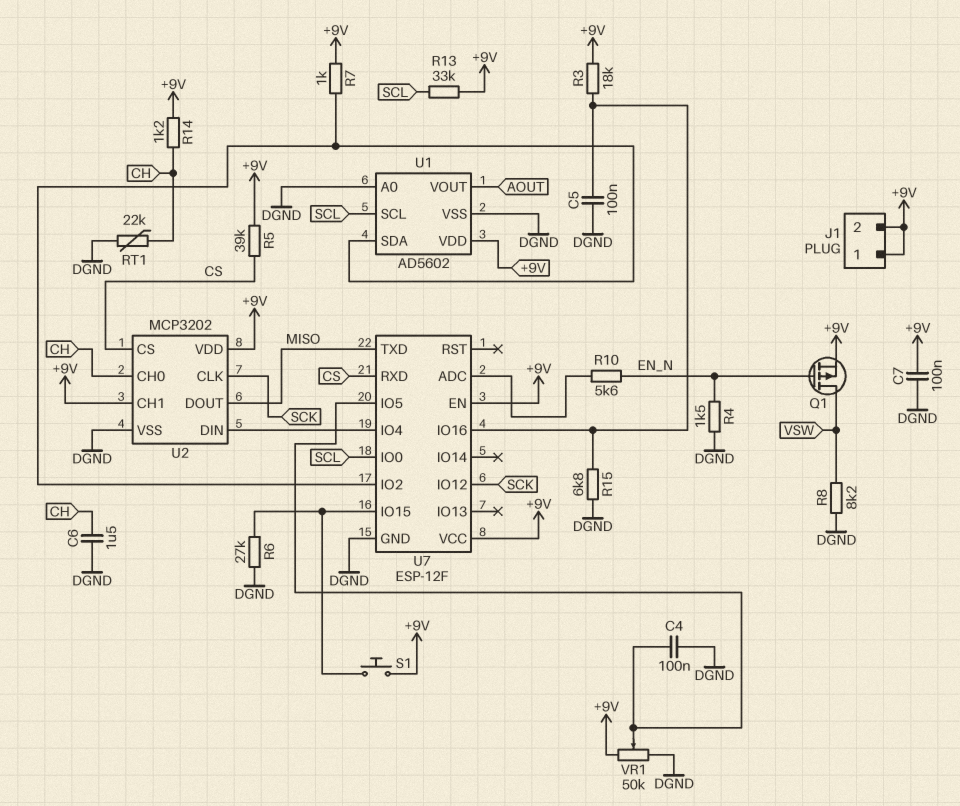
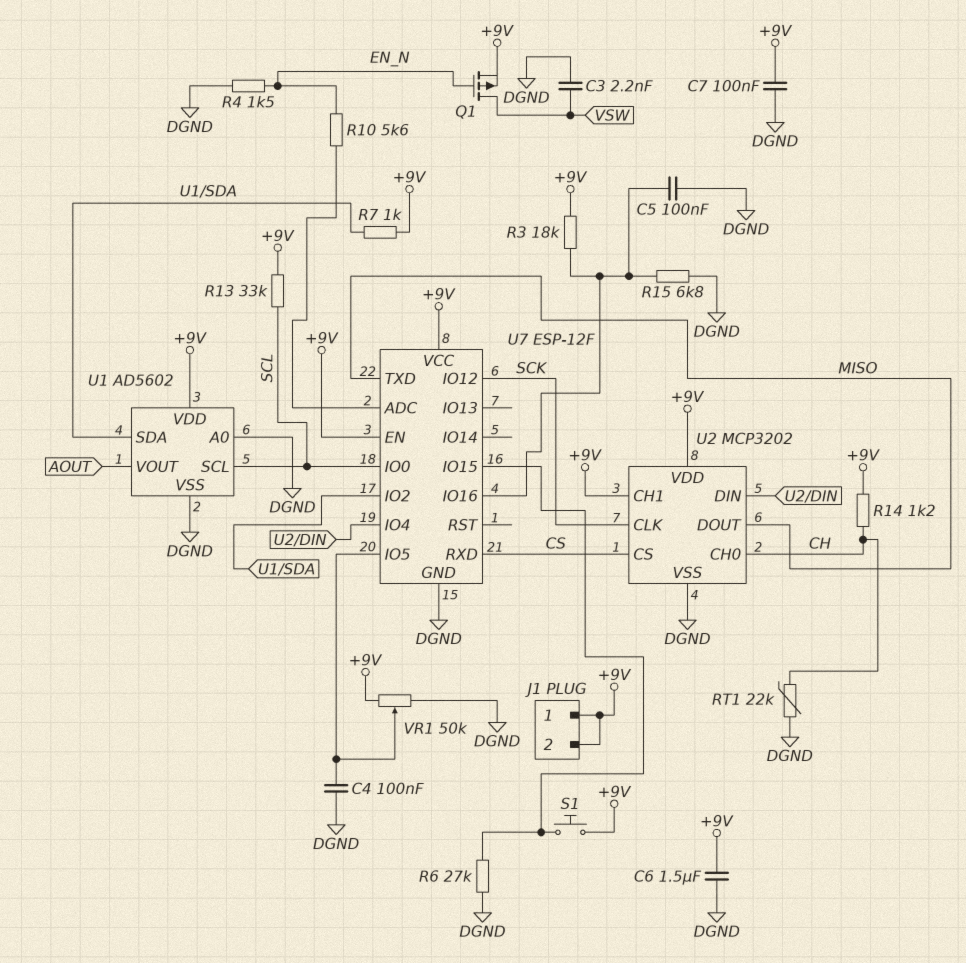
C3: none -> 2.2nF (DGND, VSW)
C6: 1.5uF (CH, DGND) -> 1.5uF (+9V, DGND)
R5: 39k (+9V, CS) -> none
R8: 8.2k (DGND, VSW) -> none

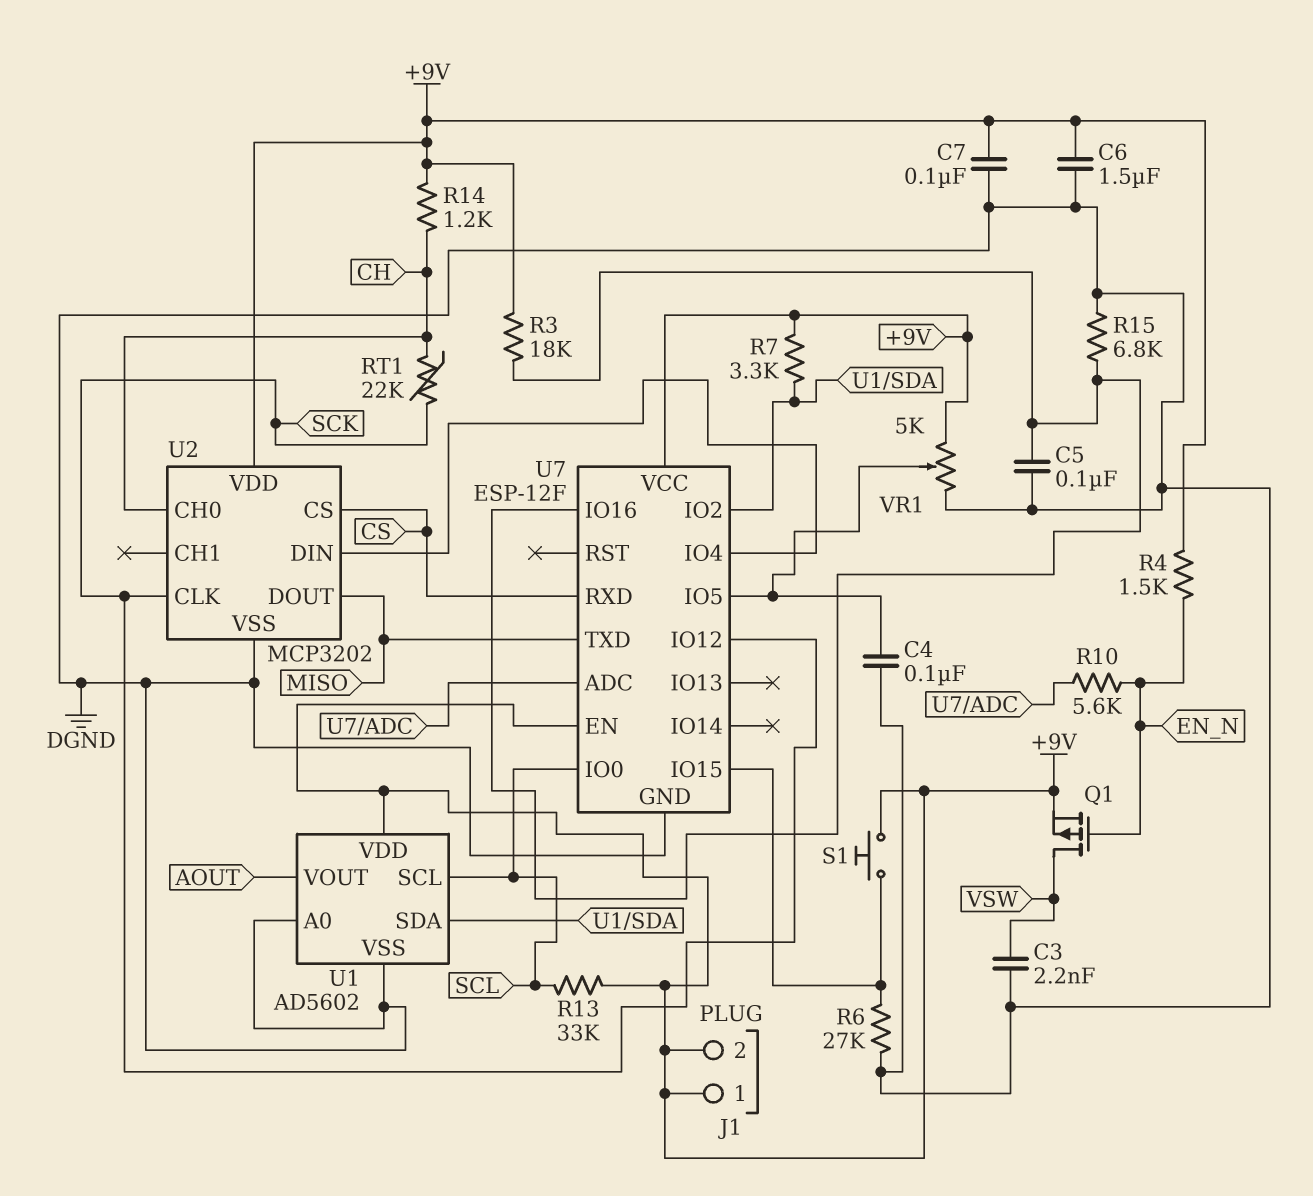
R4: 1.5k (DGND, EN_N) -> 1.5k (+9V, EN_N)
R7: 1k (+9V, U1/SDA) -> 3.3k (+9V, U1/SDA)
RT1: 22k (CH, DGND) -> 22k (CH, SCK)
U2 pin CH1: +9V -> none
VR1: 50k (+9V, DGND, wiper U7/IO5) -> 5k (+9V, DGND, wiper U7/IO5)

